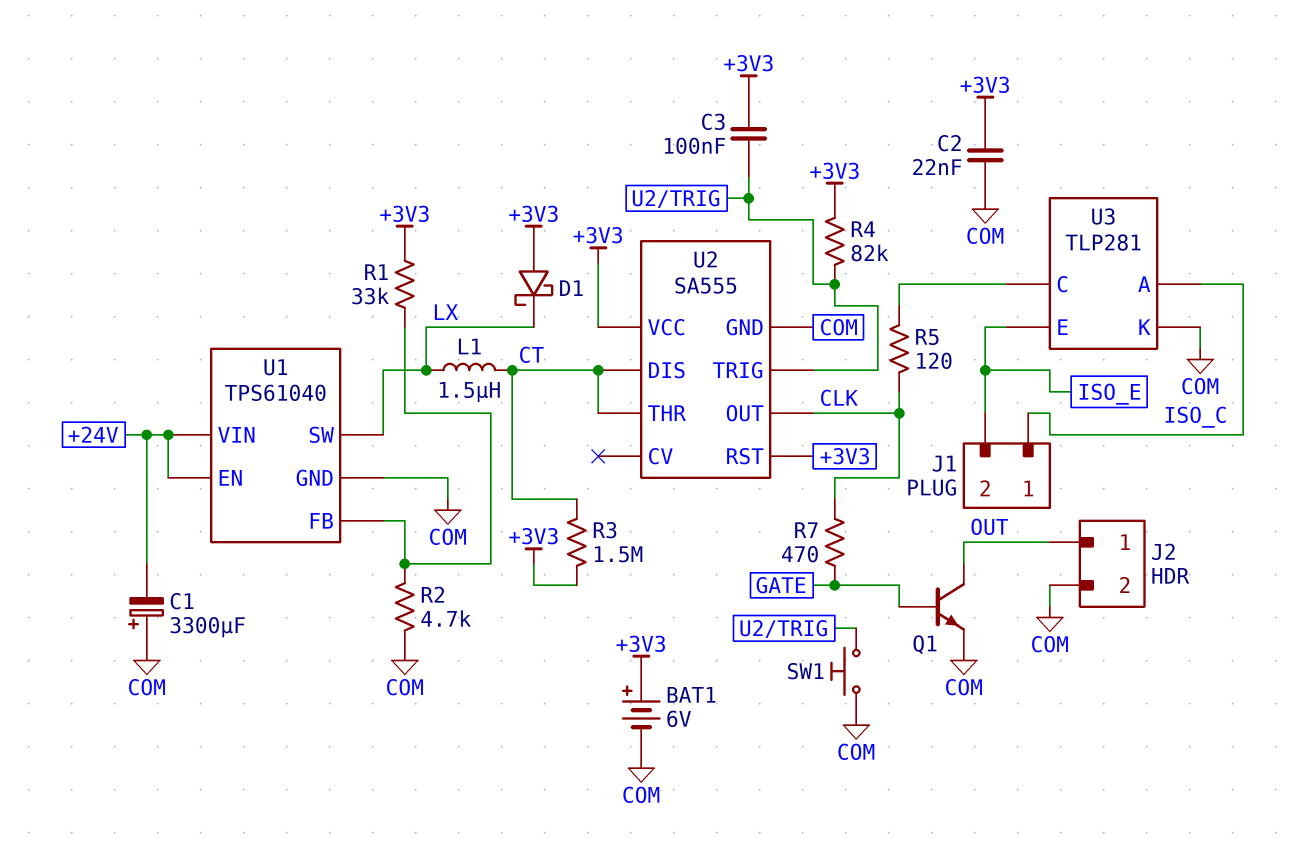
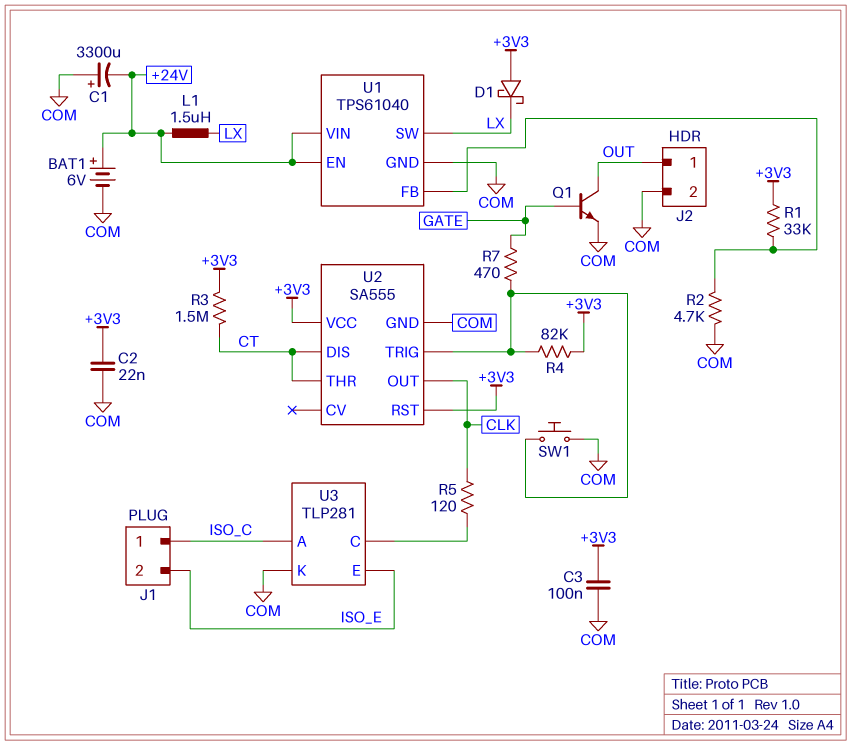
BAT1: 6V (plus +3V3, minus COM) -> 6V (plus +24V, minus COM)
C3: 100nF (+3V3, U2/TRIG) -> 100nF (+3V3, COM)
L1: 1.5uH (CT, LX) -> 1.5uH (+24V, LX)
R7: 470 (CLK, GATE) -> 470 (GATE, U2/TRIG)

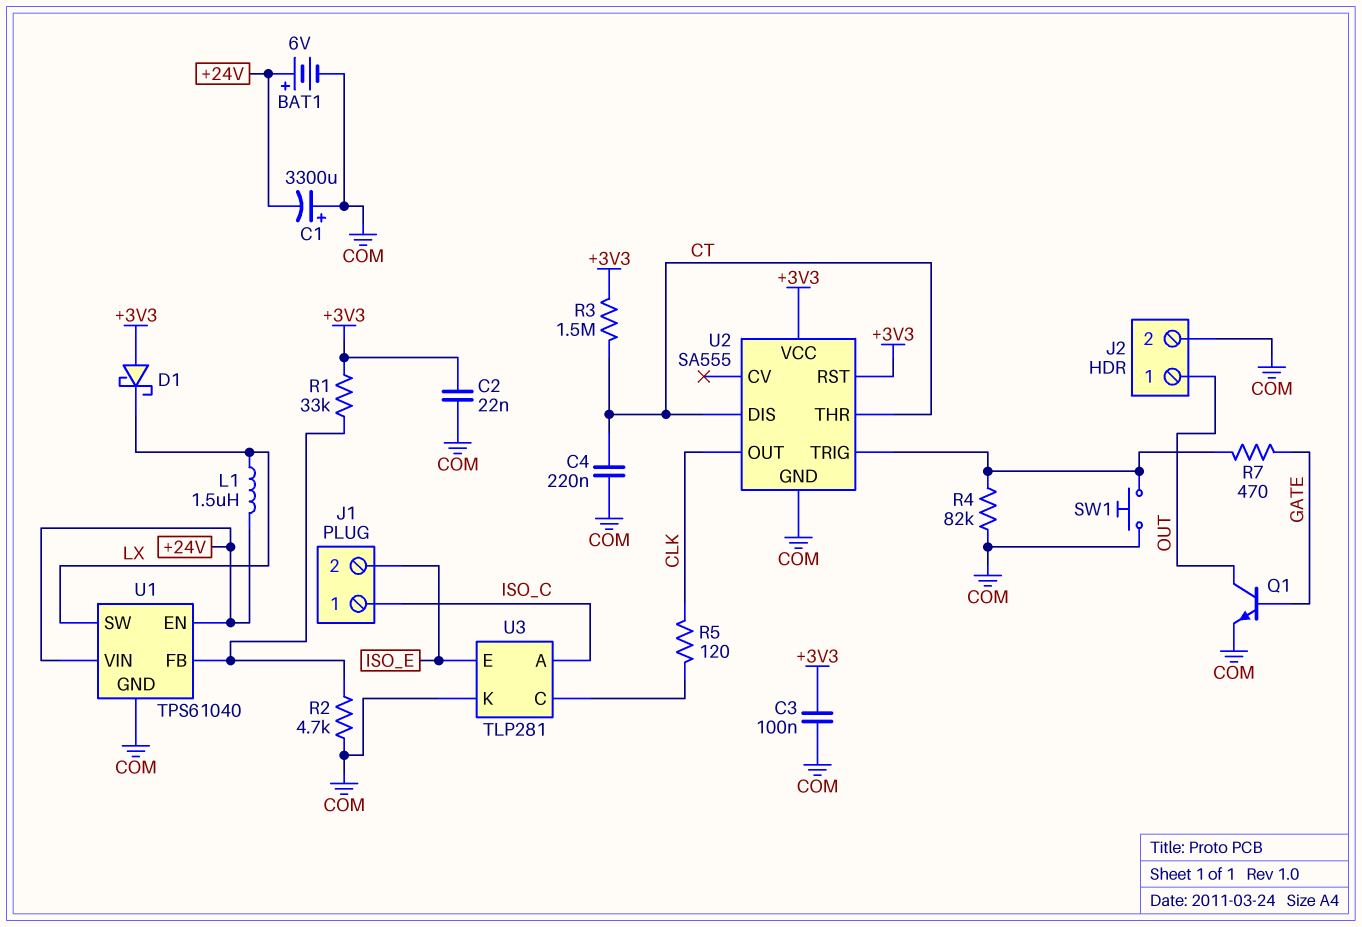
C4: none -> 220nF (COM, CT)
R4: 82k (+3V3, U2/TRIG) -> 82k (COM, U2/TRIG)

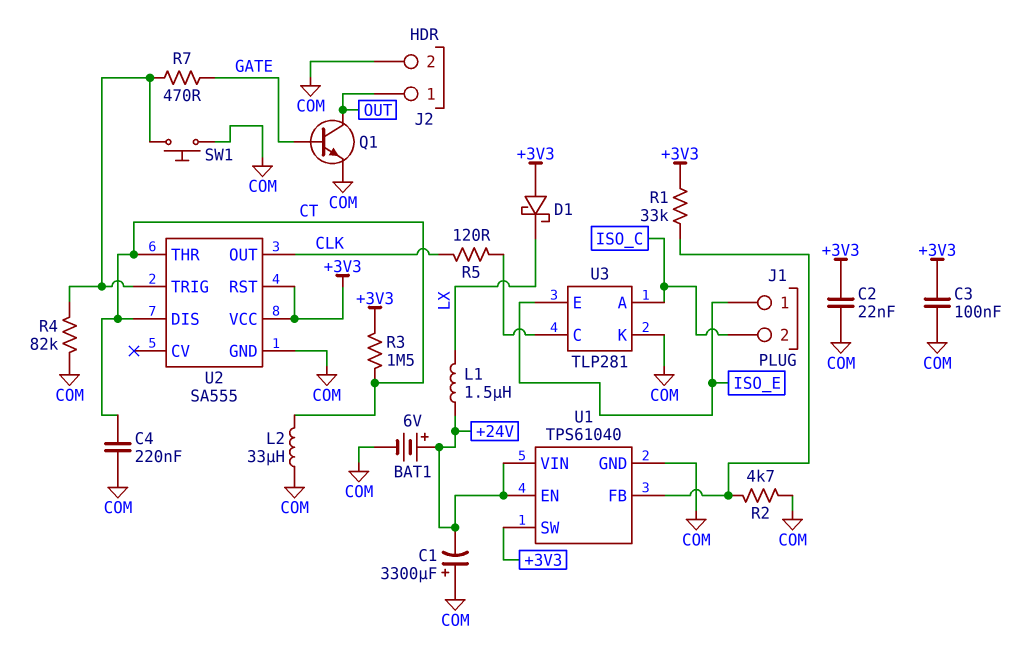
J1 pin 1: ISO_C -> ISO_E
J1 pin 2: ISO_E -> ISO_C
L2: none -> 33uH (COM, CT)
U1 pin SW: LX -> +3V3

